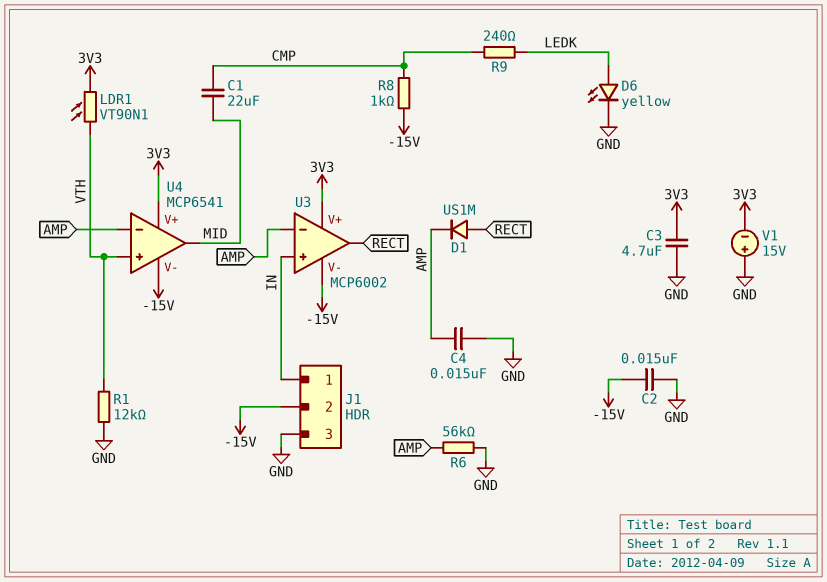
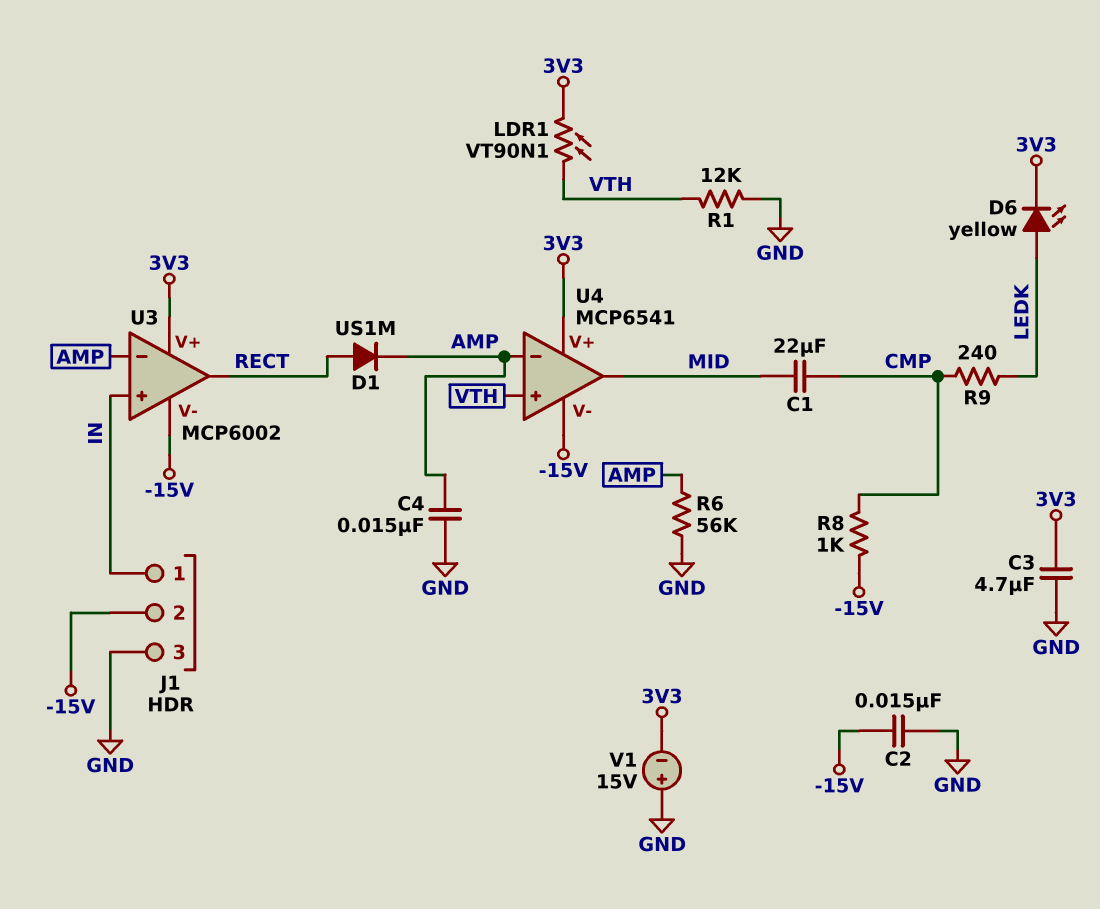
D6: LED yellow (A LEDK, K GND) -> LED yellow (A LEDK, K 3V3)

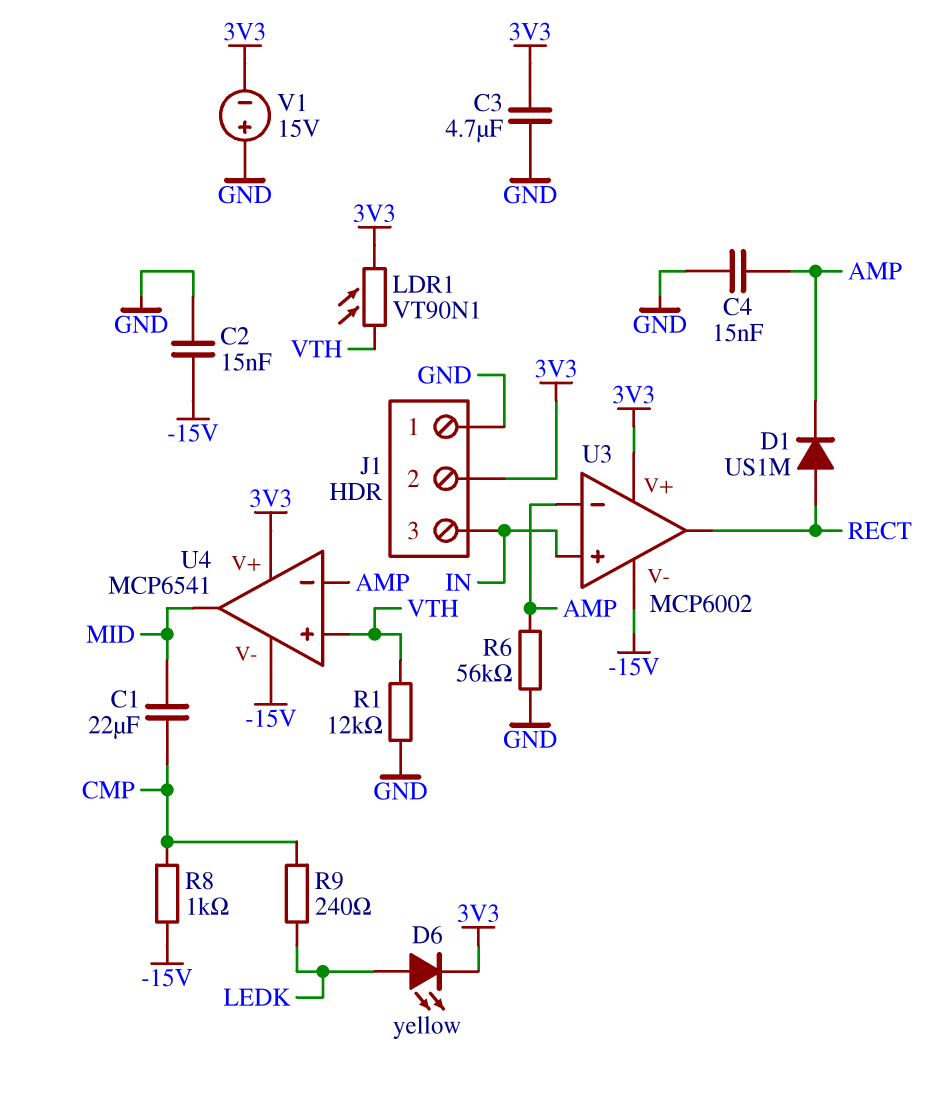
J1 pin 1: IN -> GND
J1 pin 2: -15V -> 3V3
J1 pin 3: GND -> IN

